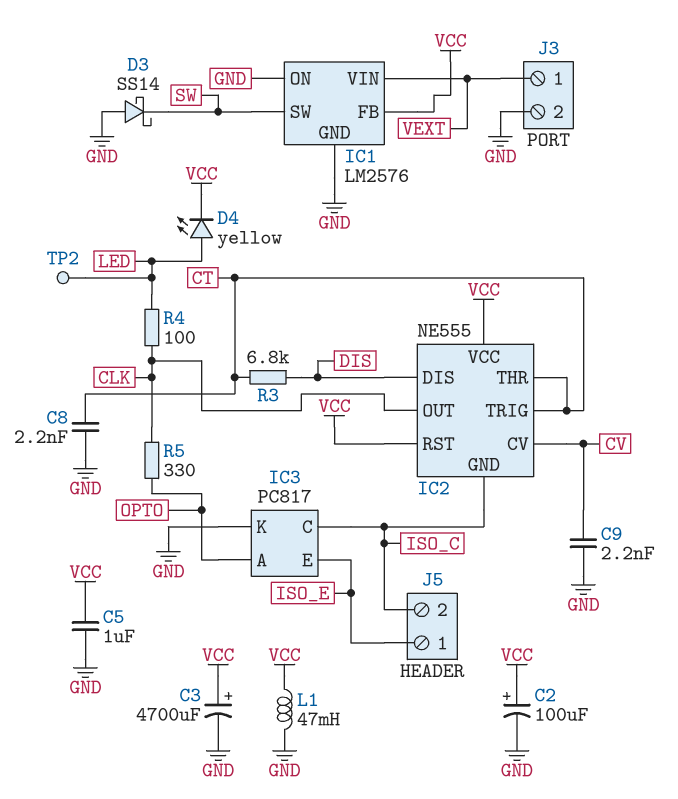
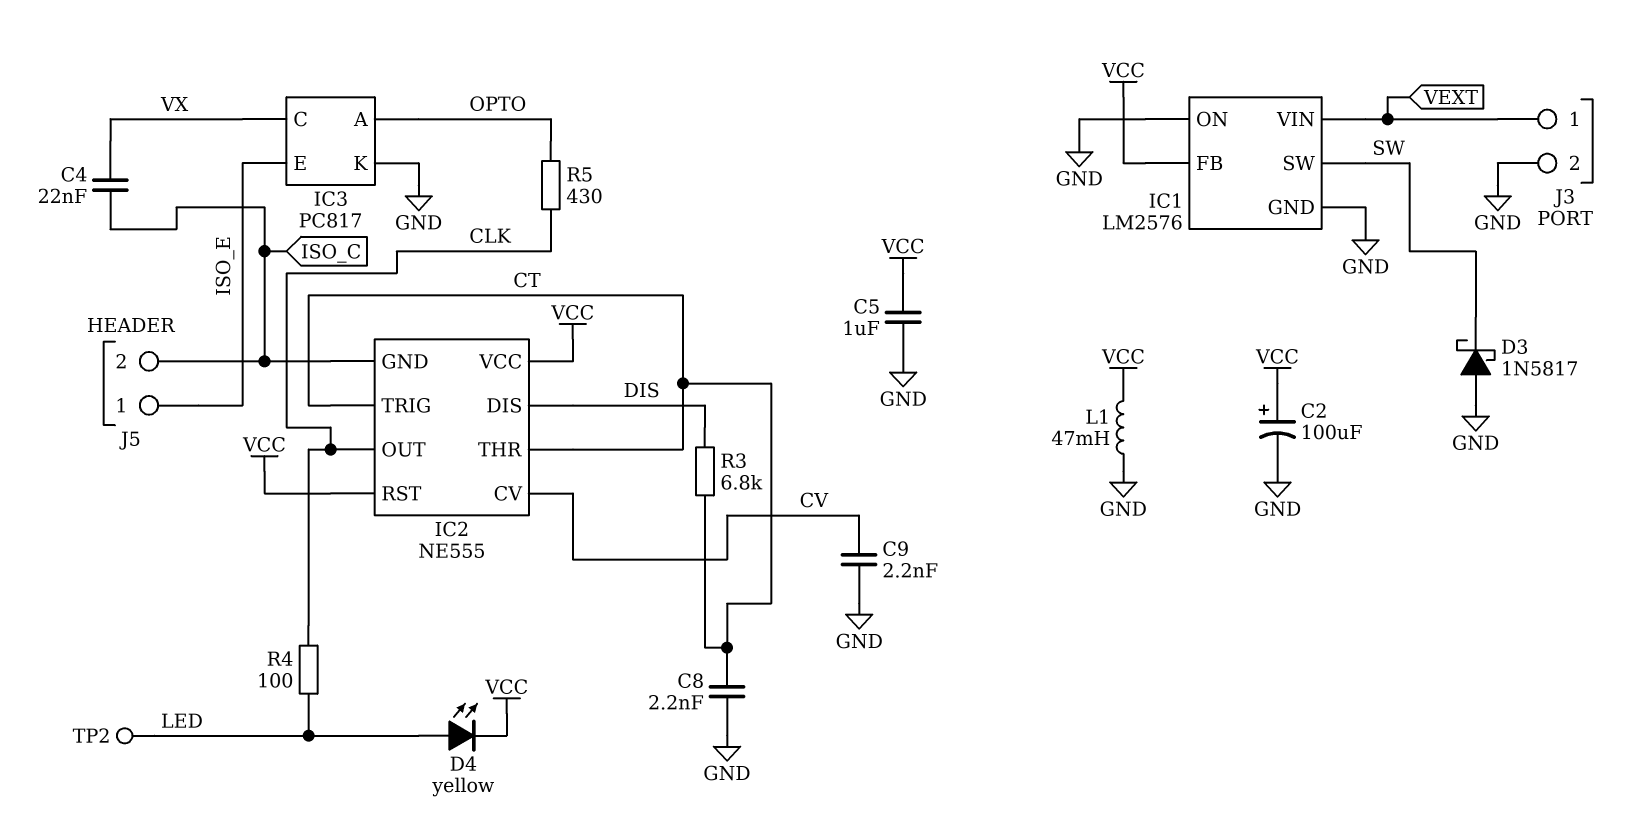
C3: 4700uF (plus VCC, minus GND) -> none
C4: none -> 22nF (ISO_C, VX)
D3: schottky SS14 (A GND, K SW) -> schottky 1N5817 (A GND, K SW)
IC3 pin C: ISO_C -> VX
R5: 330 (CLK, OPTO) -> 430 (CLK, OPTO)

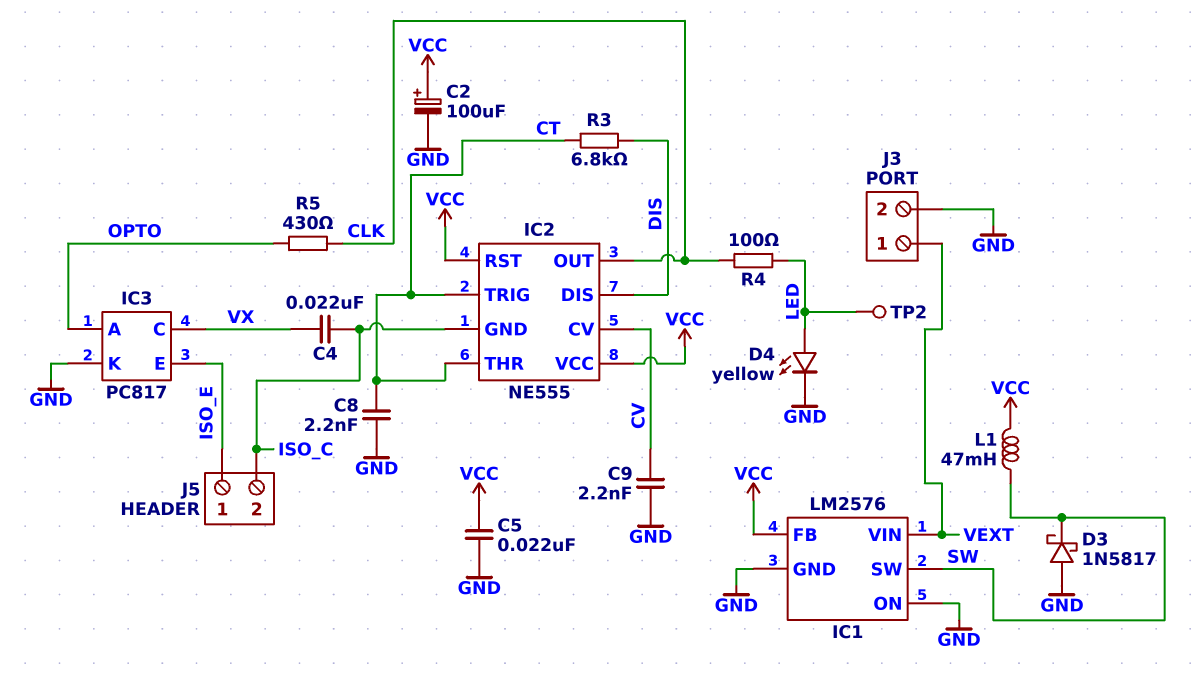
C5: 1uF (GND, VCC) -> 22nF (GND, VCC)
D4: LED yellow (A LED, K VCC) -> LED yellow (A LED, K GND)
L1: 47mH (GND, VCC) -> 47mH (SW, VCC)

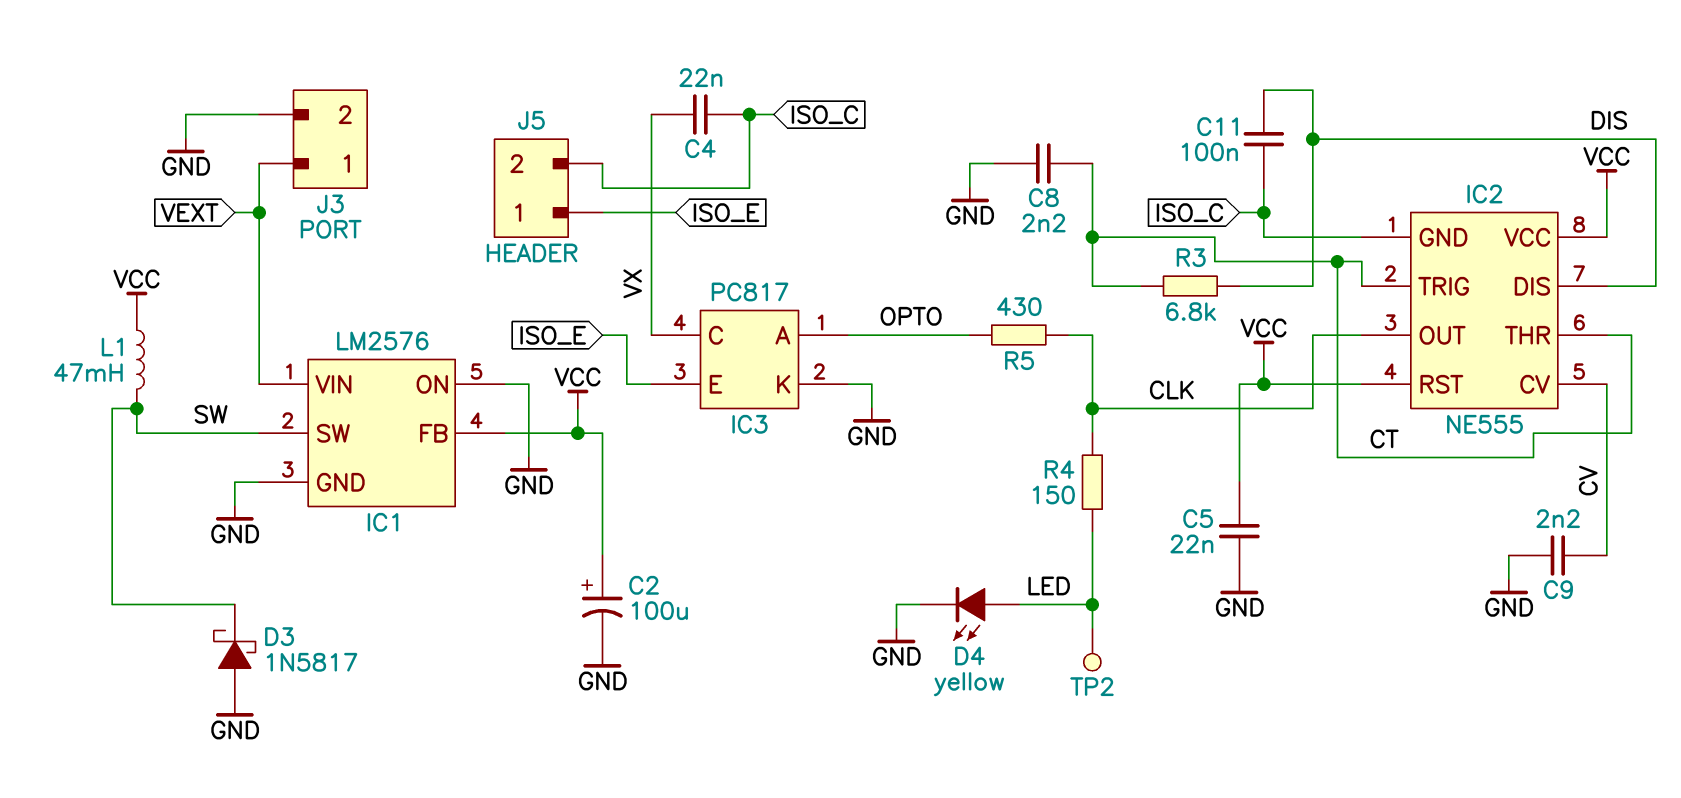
C11: none -> 100nF (DIS, ISO_C)
R4: 100 (CLK, LED) -> 150 (CLK, LED)

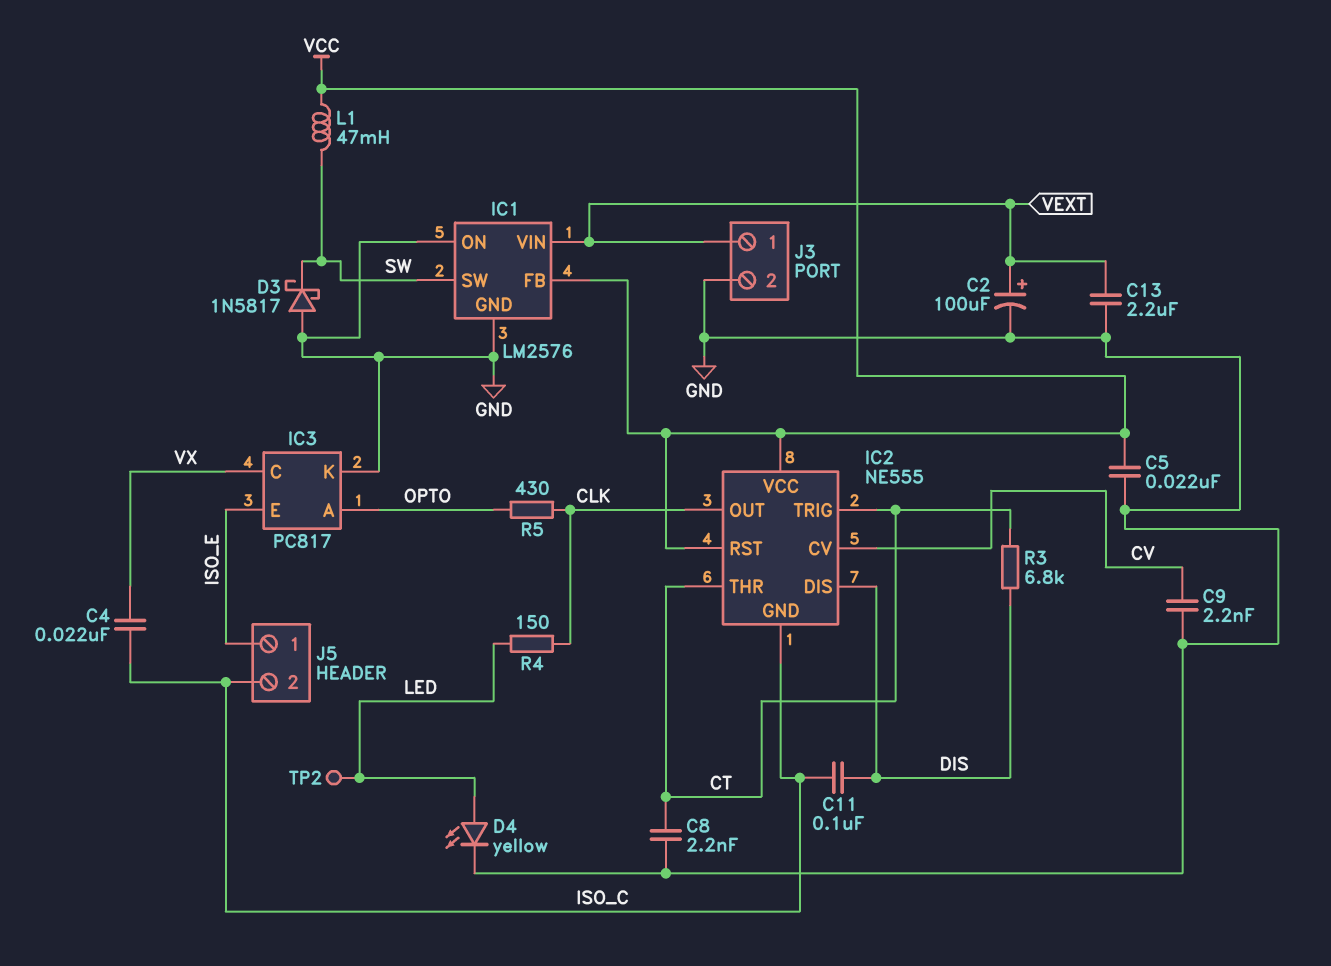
C2: 100uF (plus VCC, minus GND) -> 100uF (plus VEXT, minus GND)
C13: none -> 2.2uF (GND, VEXT)

